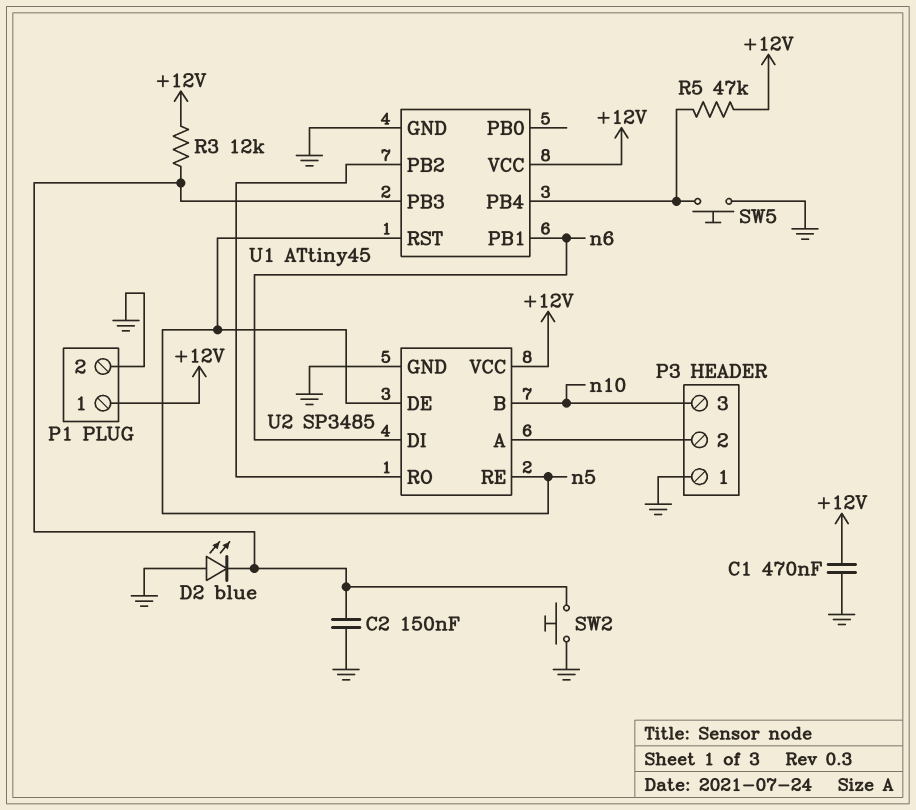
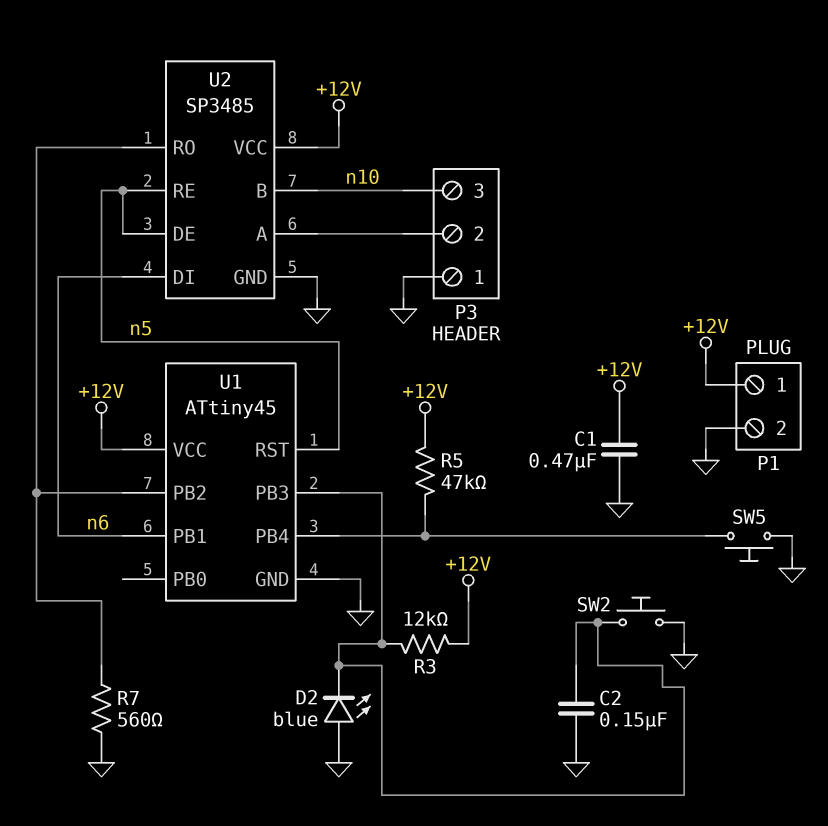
R7: none -> 560 (GND, U1/PB2)

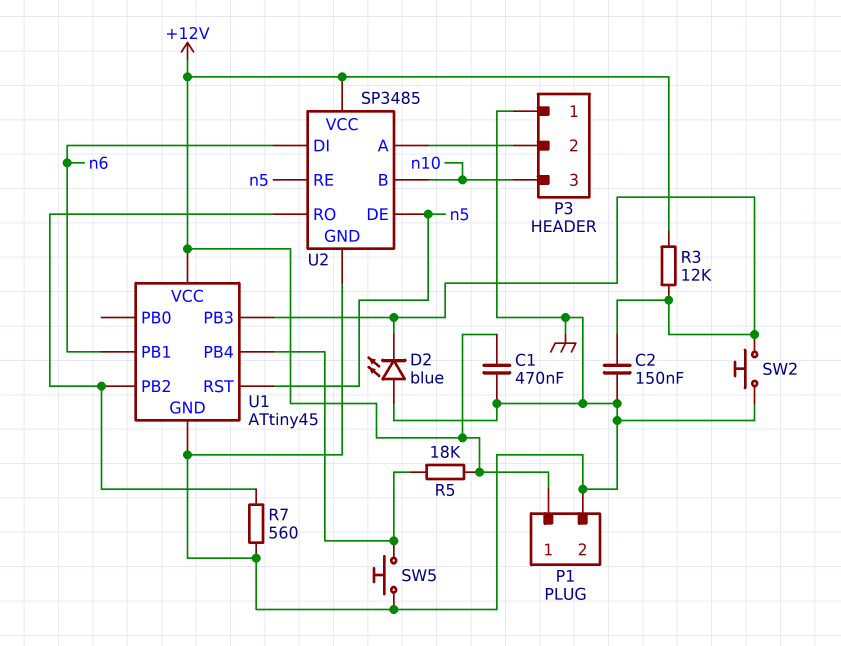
R5: 47k (+12V, U1/PB4) -> 18k (+12V, U1/PB4)

